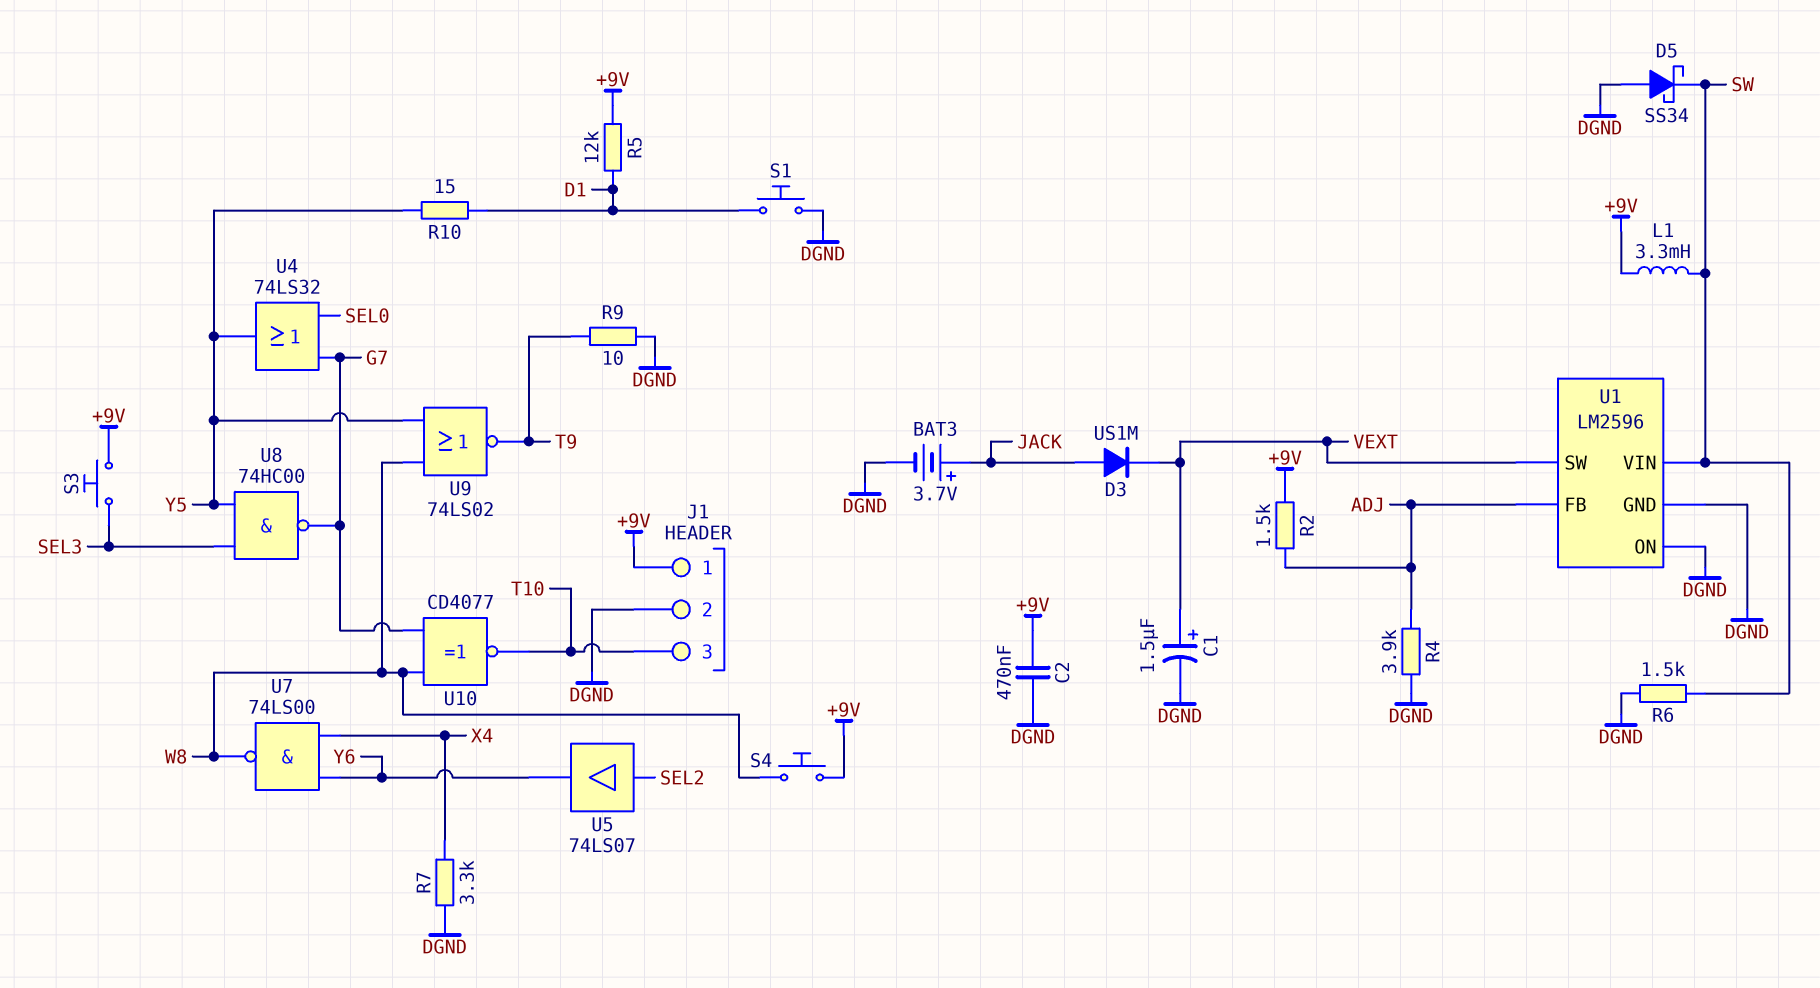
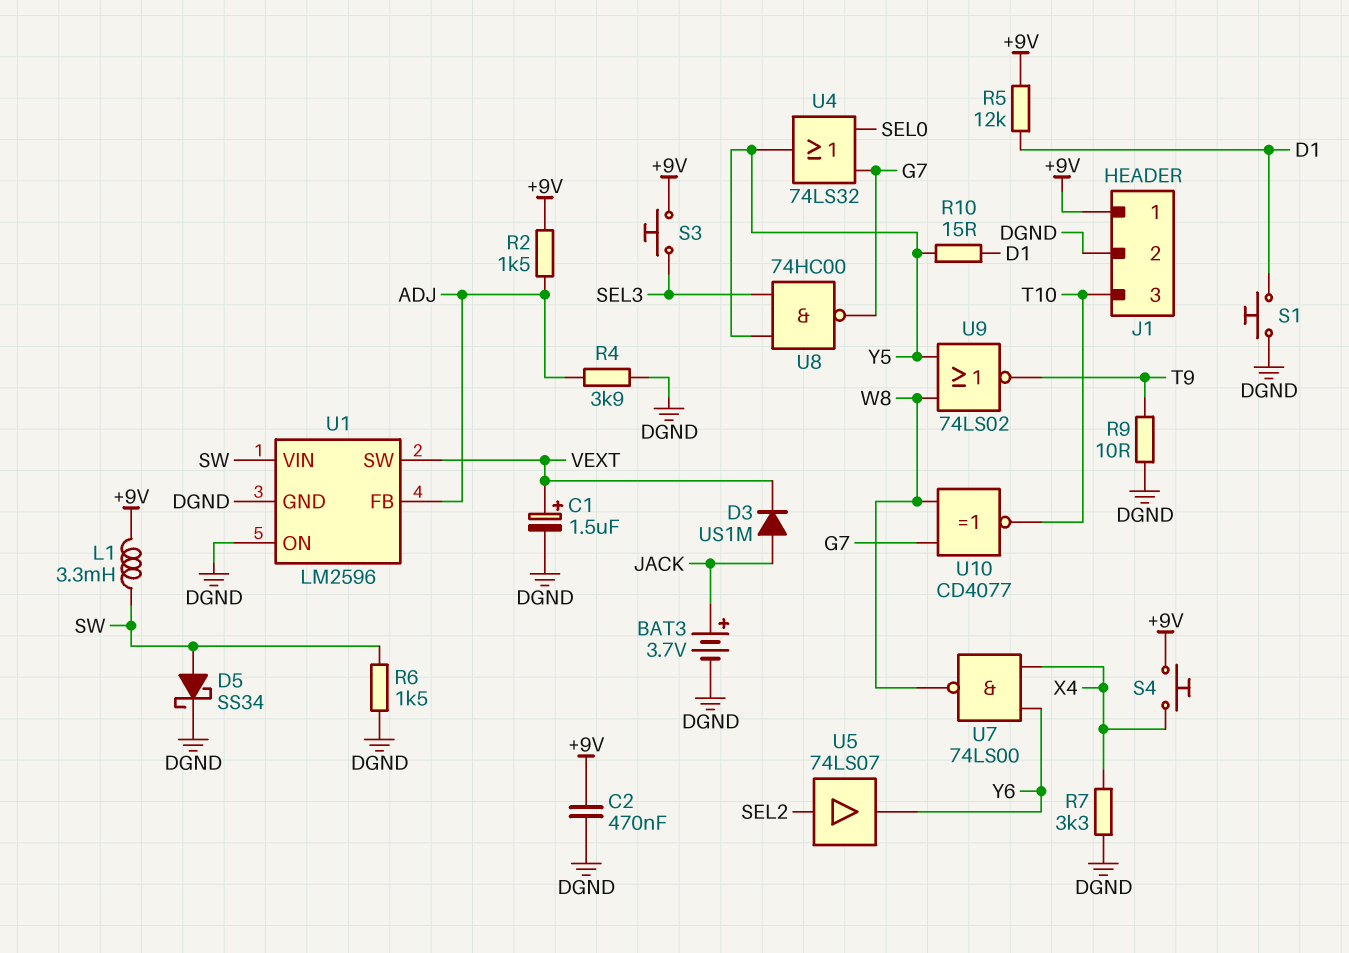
D5: schottky SS34 (A DGND, K SW) -> schottky SS34 (A SW, K DGND)
S4: button (+9V, W8) -> button (+9V, X4)

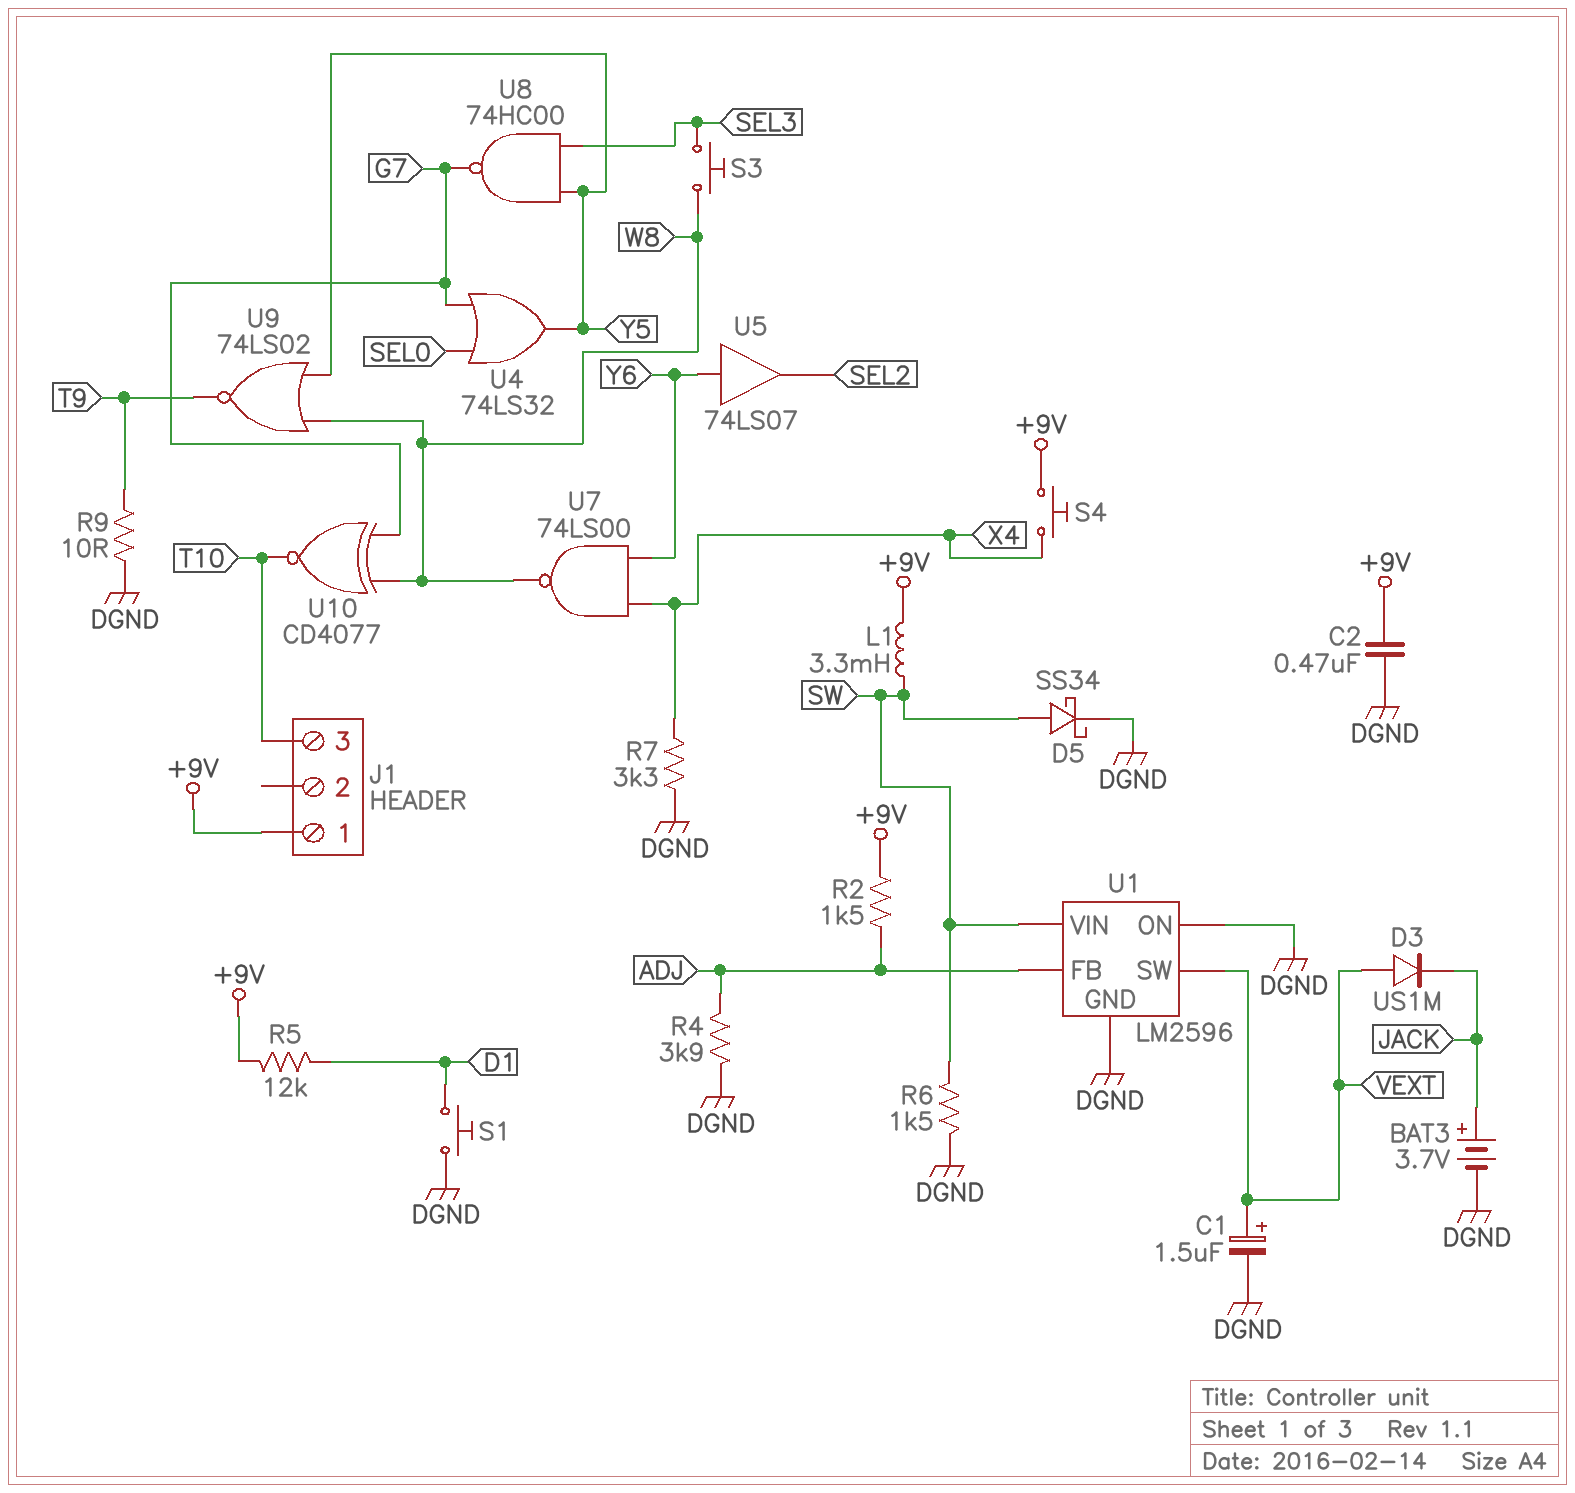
D3: diode US1M (A JACK, K VEXT) -> diode US1M (A VEXT, K JACK)
J1 pin 2: DGND -> none
R10: 15 (D1, Y5) -> none
S3: button (+9V, SEL3) -> button (SEL3, W8)
U5: buffer 74LS07 (in SEL2, out Y6) -> buffer 74LS07 (in Y6, out SEL2)

